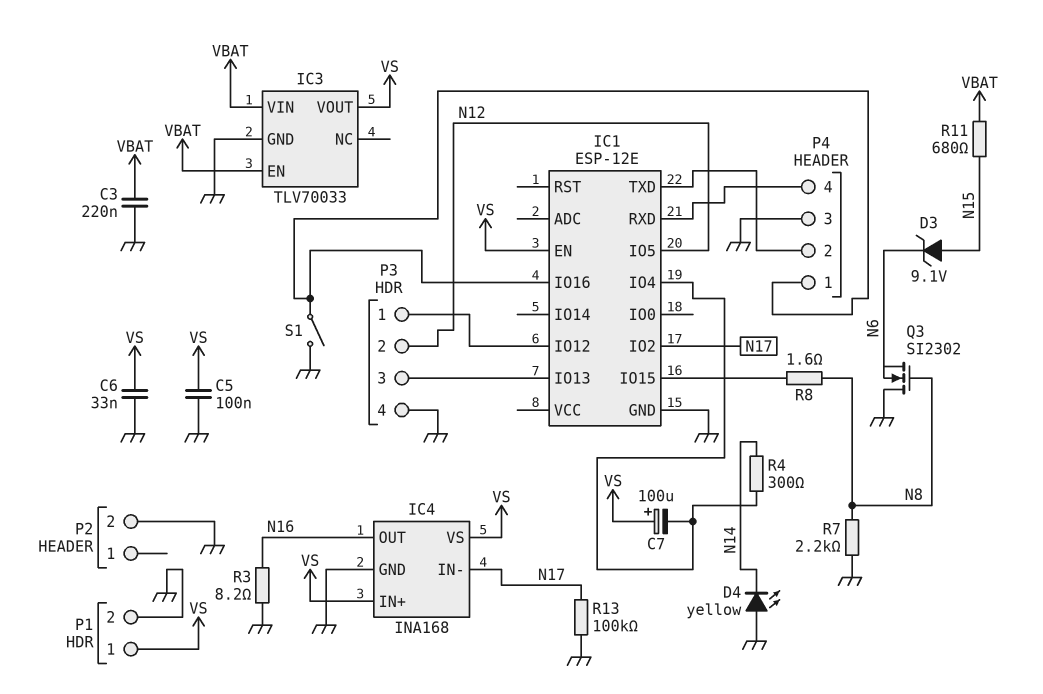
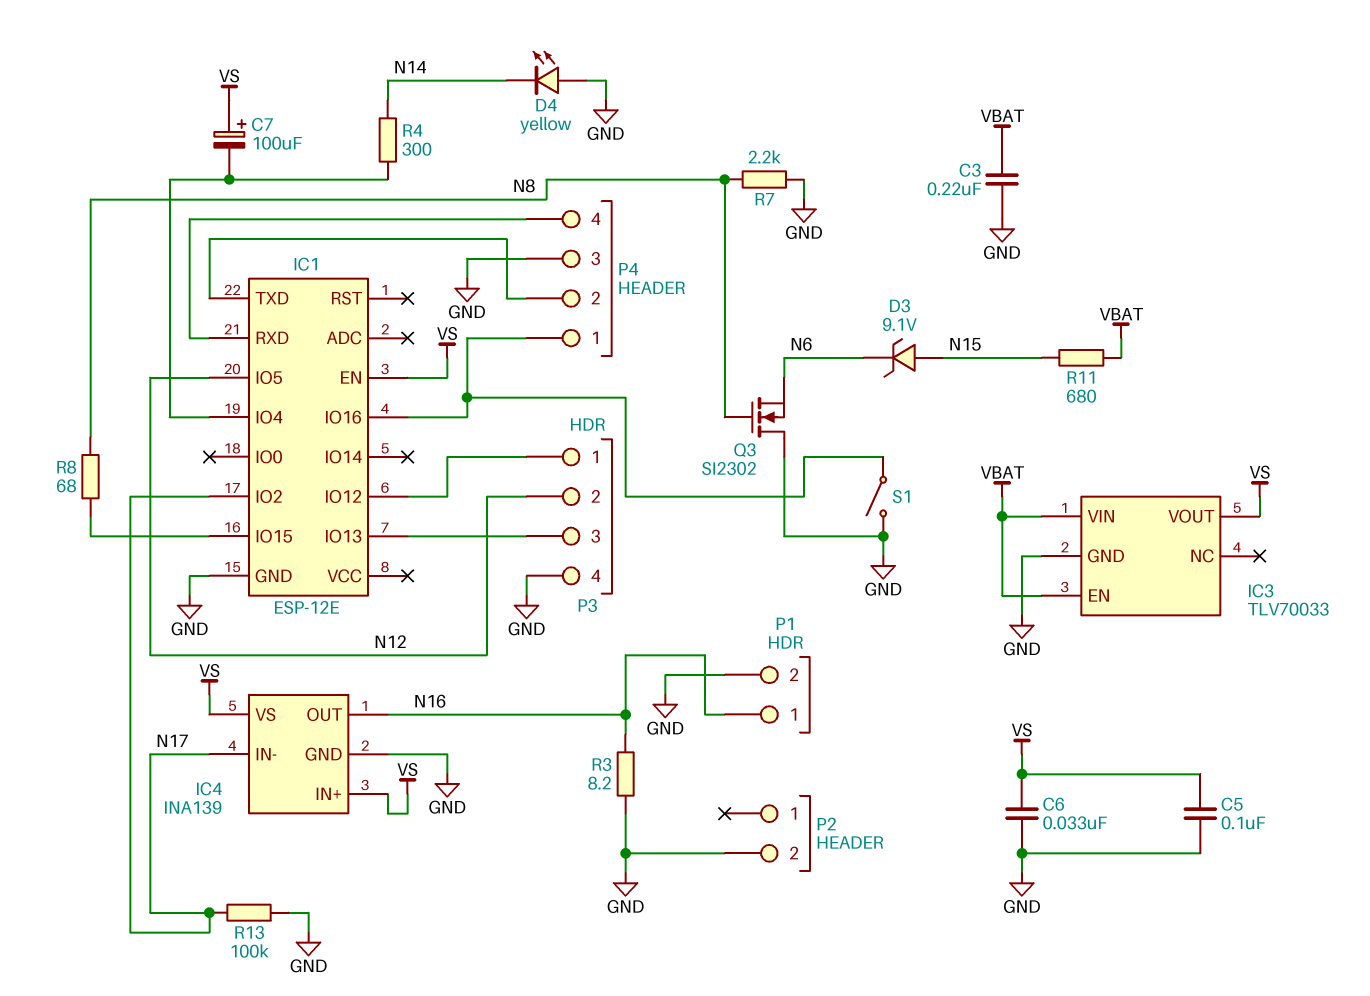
IC4: INA168 -> INA139
P1 pin 1: VS -> N16
R8: 1.6 (IC1/IO15, N8) -> 68 (IC1/IO15, N8)

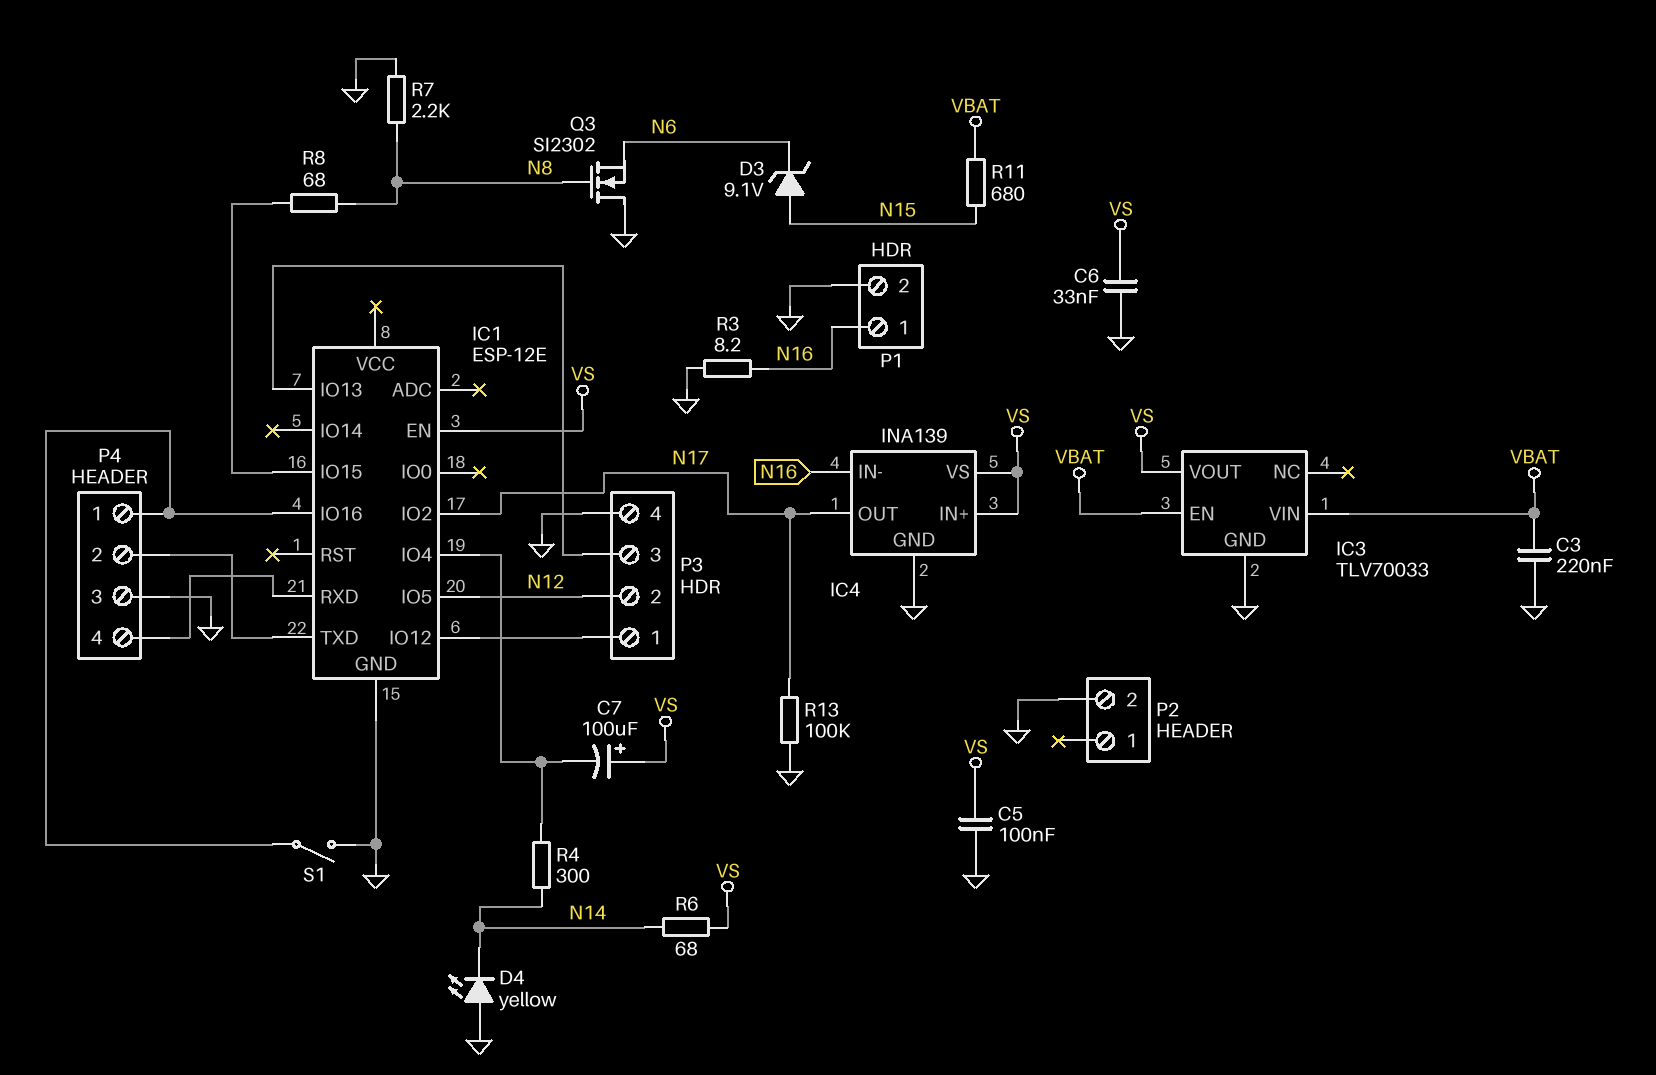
IC4 pin IN-: N17 -> N16
IC4 pin OUT: N16 -> N17
R6: none -> 68 (N14, VS)

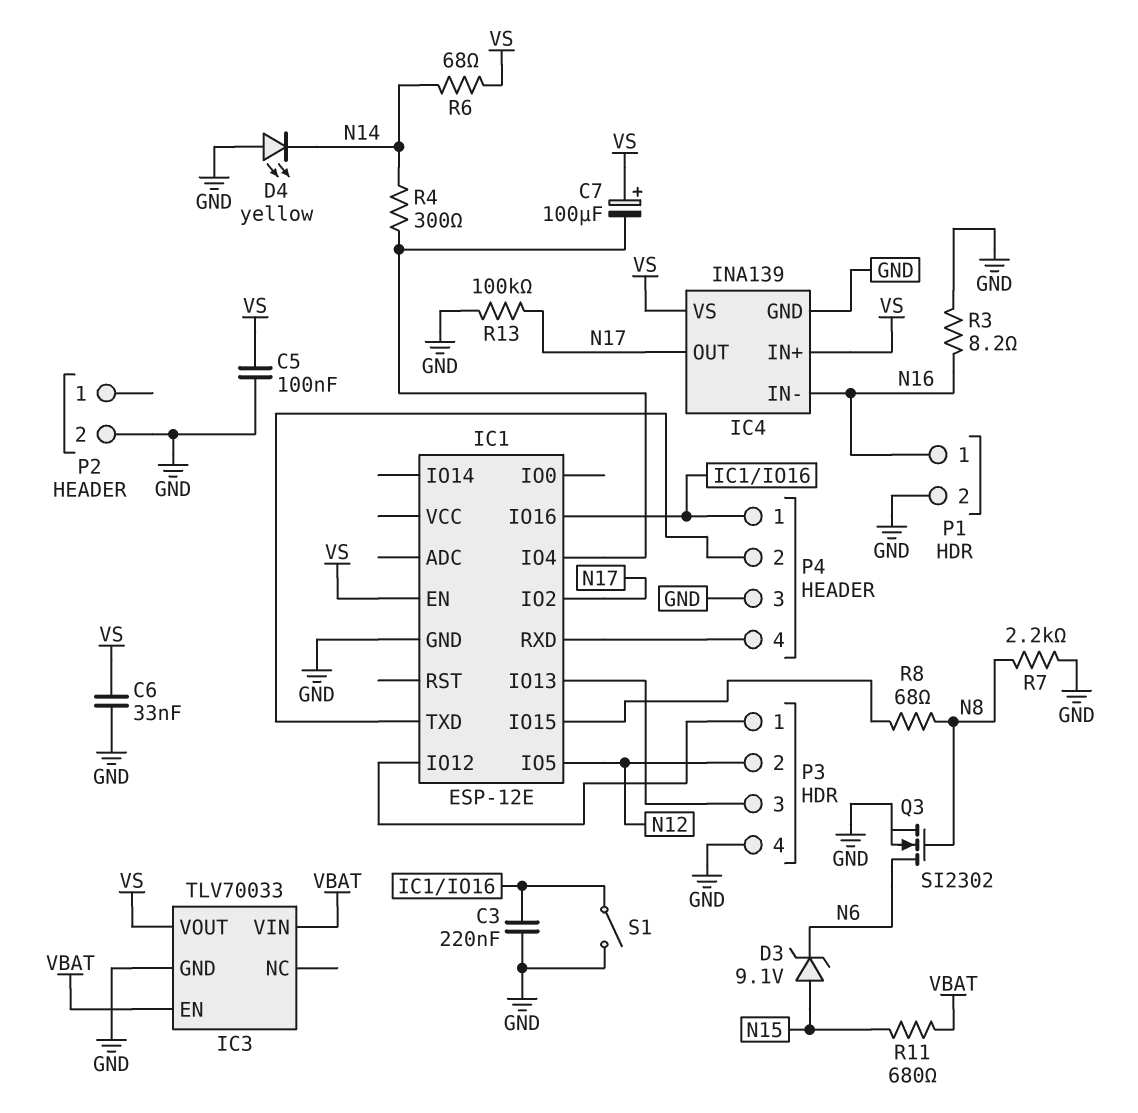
C3: 220nF (GND, VBAT) -> 220nF (GND, IC1/IO16)
Q3: NMOS SI2302 (G N8, D GND, S N6) -> NMOS SI2302 (G N8, D N6, S GND)

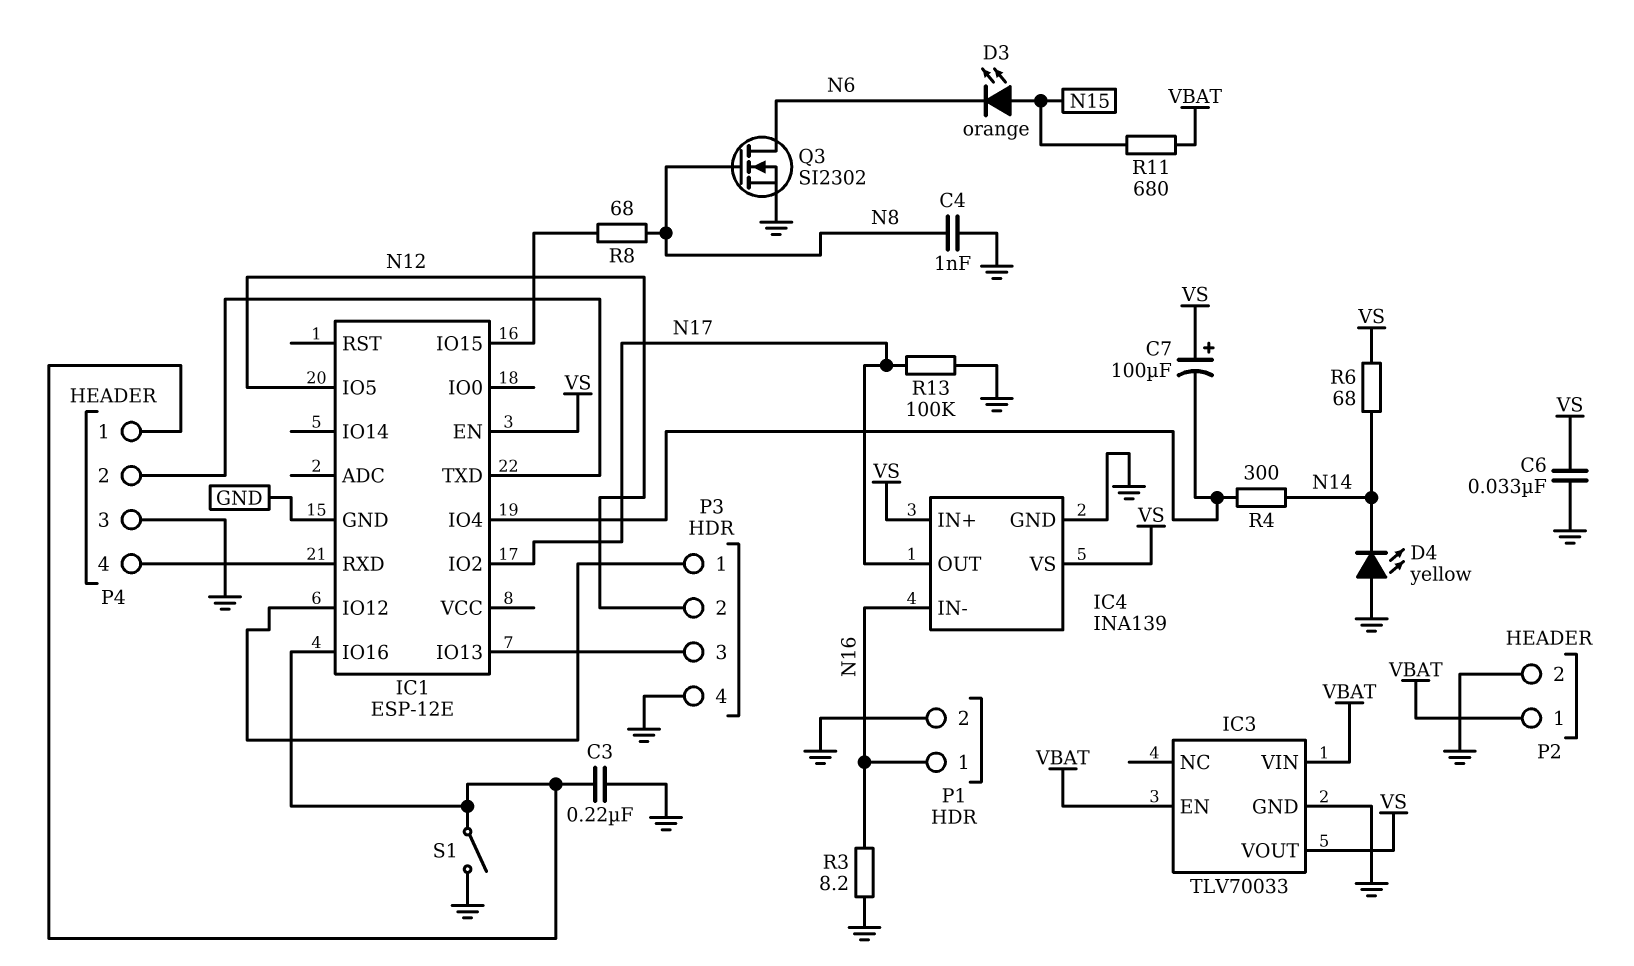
C4: none -> 1nF (GND, N8)
C5: 100nF (GND, VS) -> none
D3: zener 9.1V (A N15, K N6) -> LED orange (A N15, K N6)
P2 pin 1: none -> VBAT
R7: 2.2k (GND, N8) -> none

